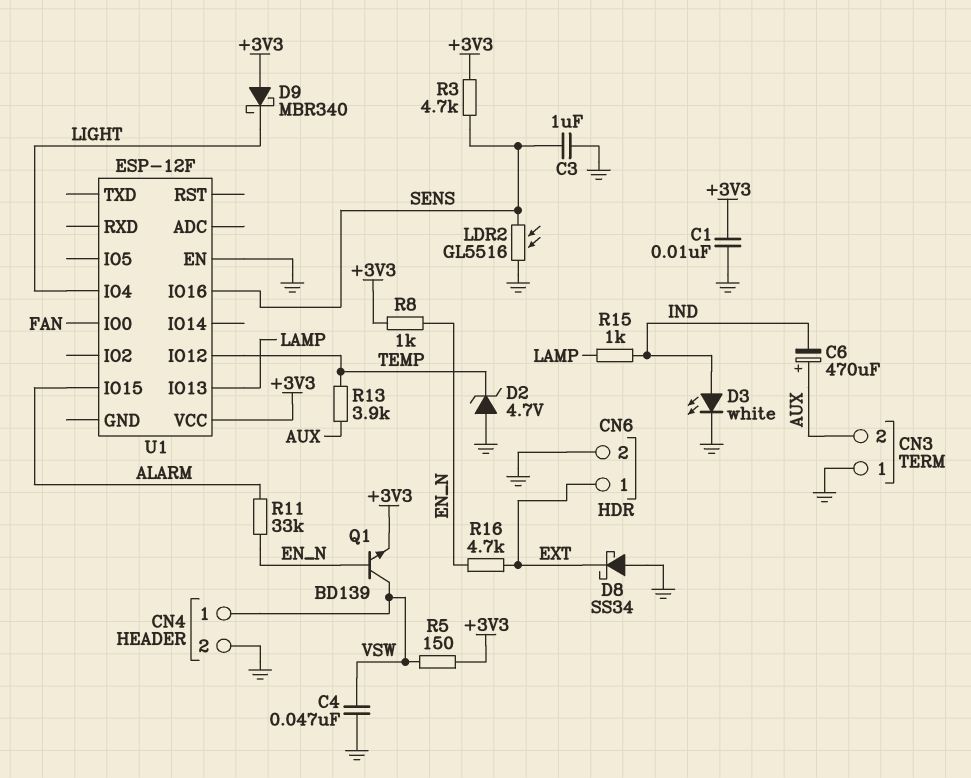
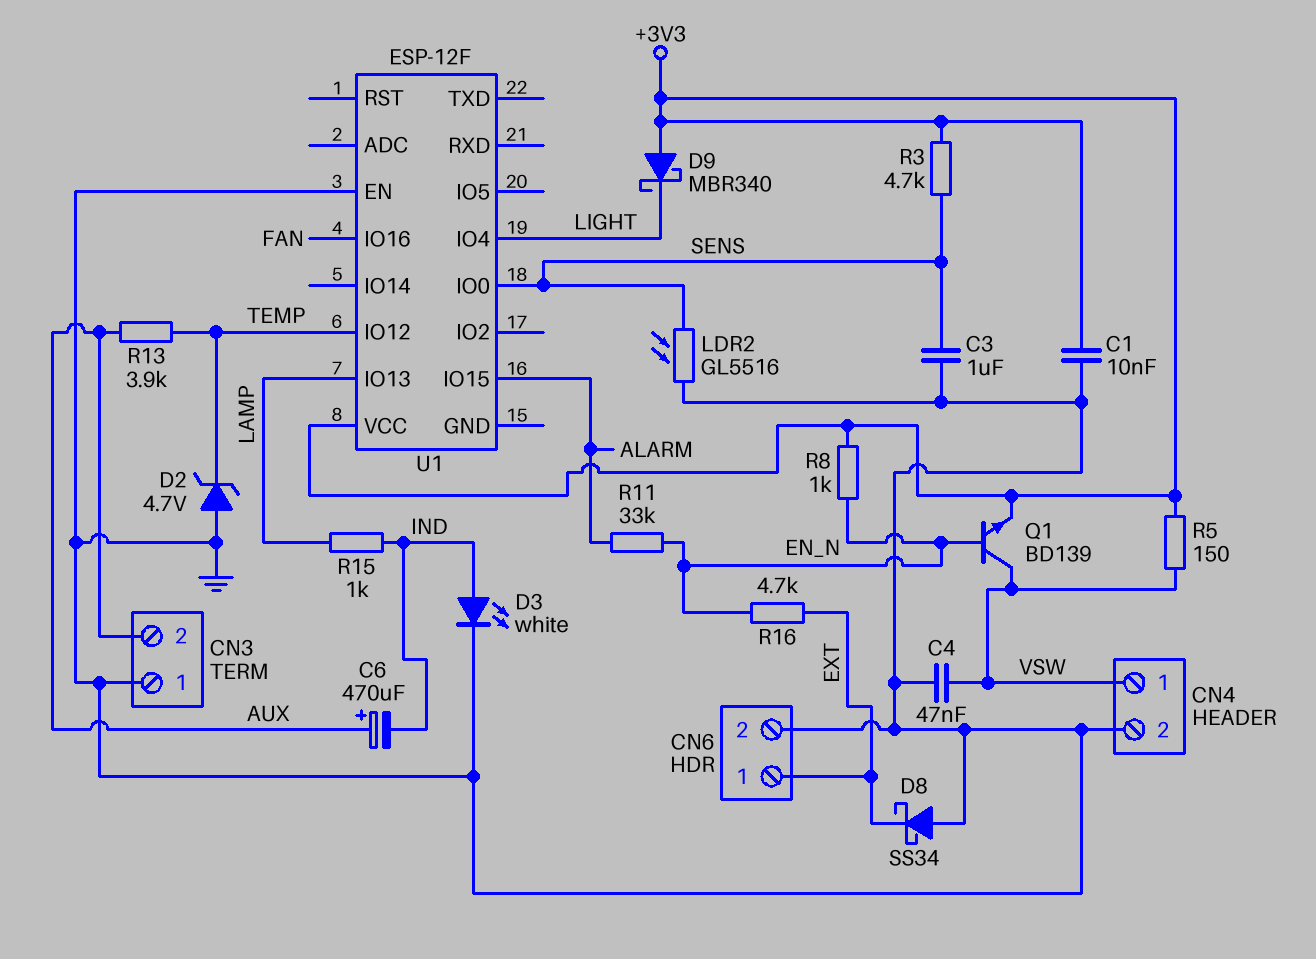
U1 pin IO0: FAN -> SENS
U1 pin IO16: SENS -> FAN

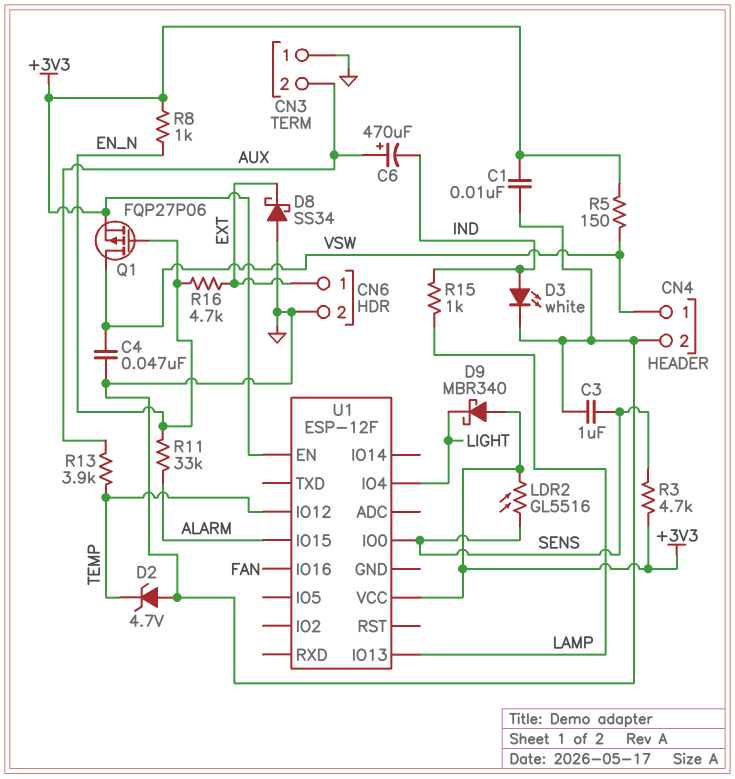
LDR2: GL5516 (GND, SENS) -> GL5516 (+3V3, SENS)
Q1: NPN BD139 (B EN_N, C VSW, E +3V3) -> PMOS FQP27P06 (G EN_N, D VSW, S +3V3)
U1 pin EN: GND -> +3V3

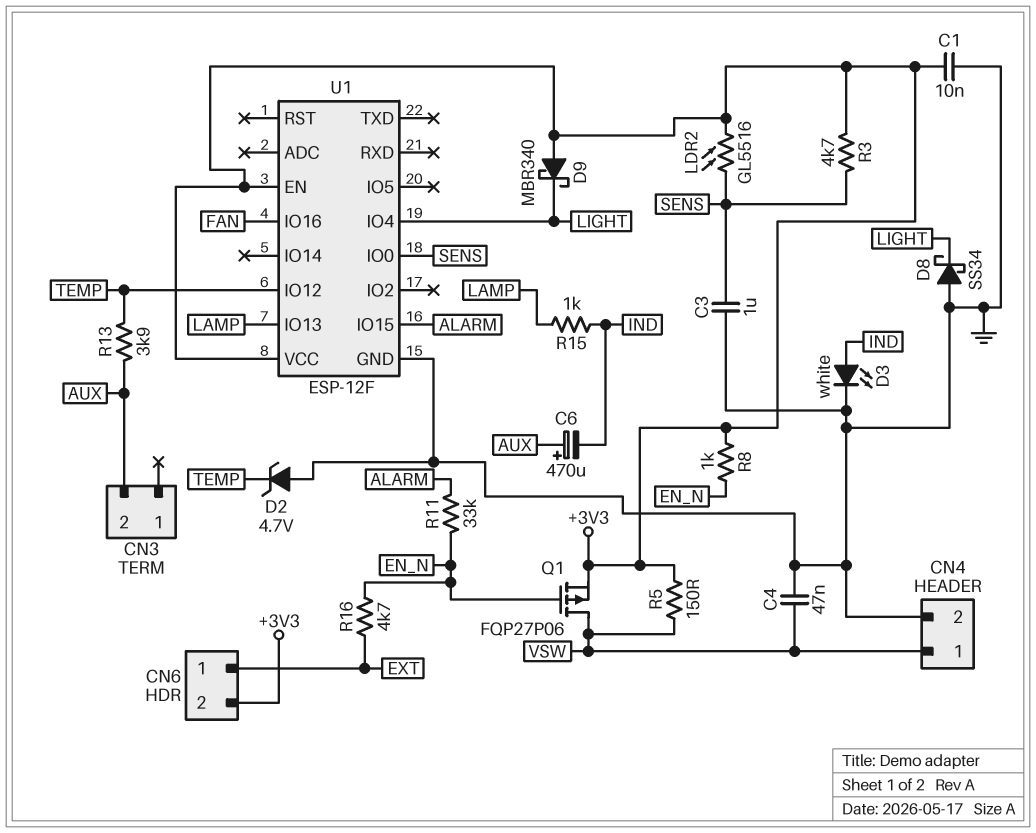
CN3 pin 1: GND -> none
CN6 pin 2: GND -> +3V3
D8: schottky SS34 (A GND, K EXT) -> schottky SS34 (A GND, K LIGHT)
U1 pin GND: none -> GND

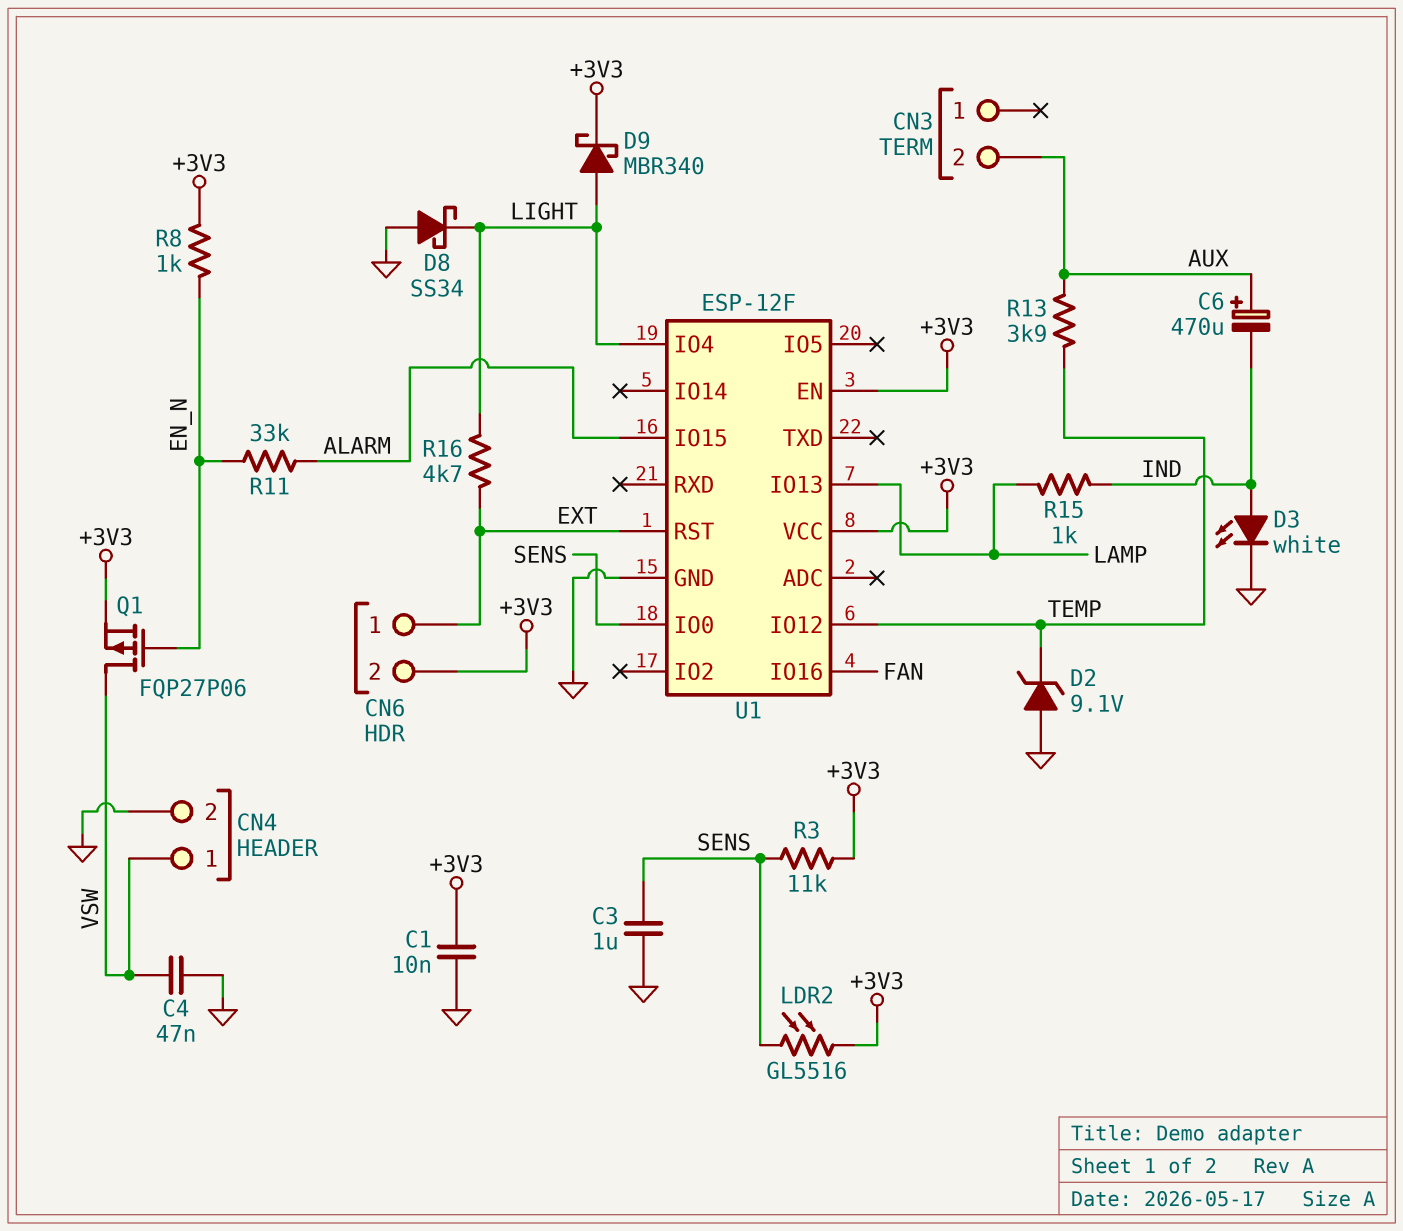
D2: zener 4.7V (A GND, K TEMP) -> zener 9.1V (A GND, K TEMP)
D9: schottky MBR340 (A +3V3, K LIGHT) -> schottky MBR340 (A LIGHT, K +3V3)
R3: 4.7k (+3V3, SENS) -> 11k (+3V3, SENS)
R5: 150 (+3V3, VSW) -> none
R16: 4.7k (EN_N, EXT) -> 4.7k (EXT, LIGHT)
U1 pin RST: none -> EXT

